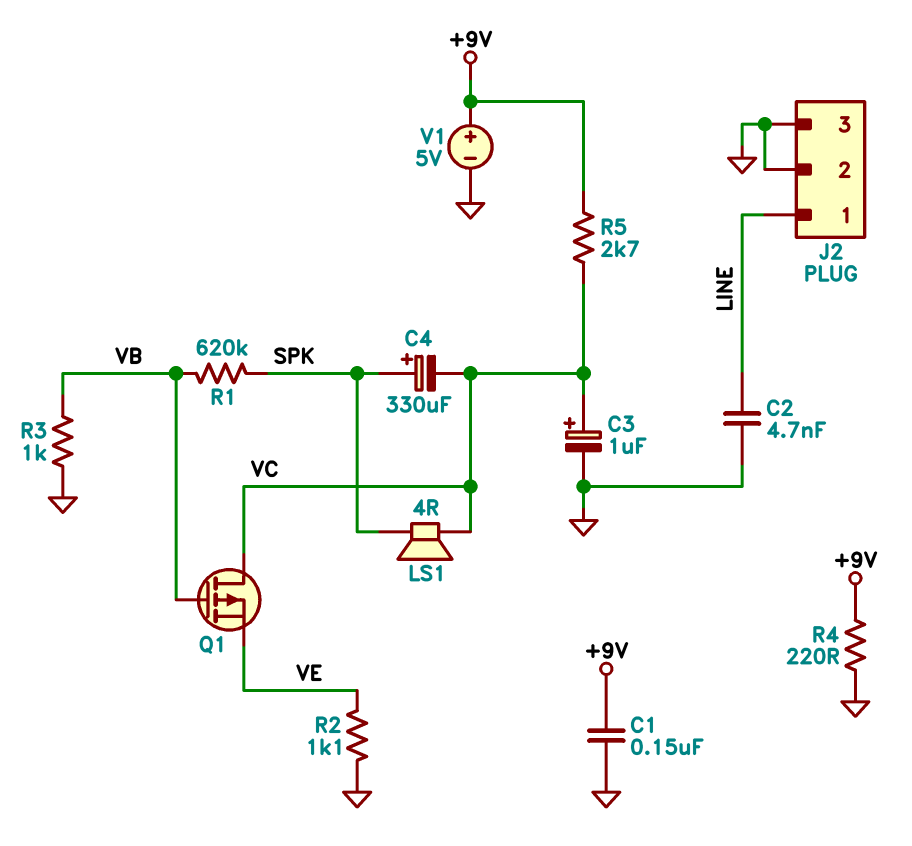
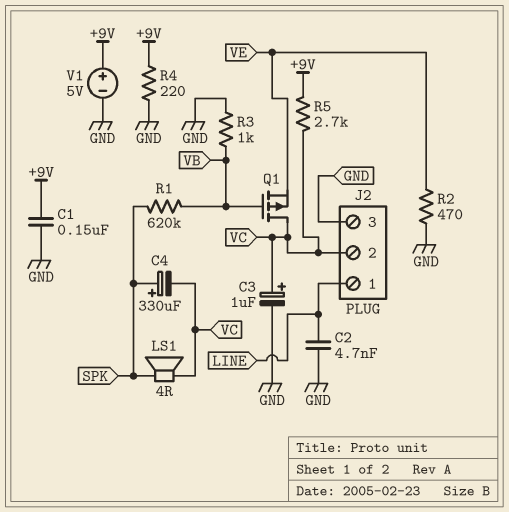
J2 pin 2: GND -> VC
R2: 1.1k (GND, VE) -> 470 (GND, VE)

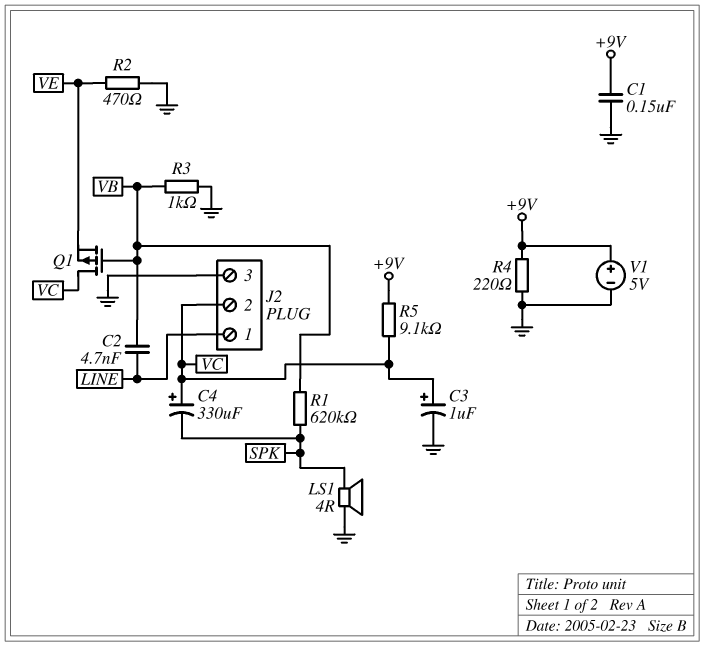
C2: 4.7nF (GND, LINE) -> 4.7nF (LINE, VB)
C4: 330uF (plus SPK, minus VC) -> 330uF (plus VC, minus SPK)
LS1: speaker 4R (SPK, VC) -> speaker 4R (GND, SPK)
R5: 2.7k (+9V, VC) -> 9.1k (+9V, VC)

